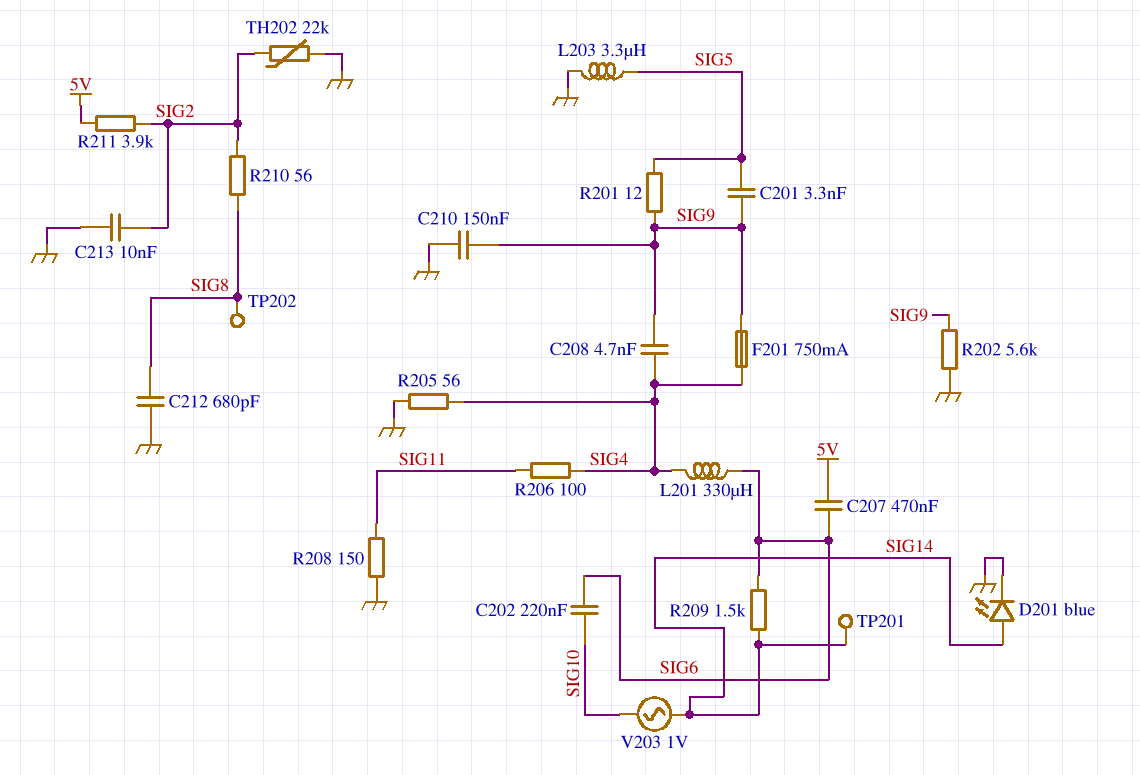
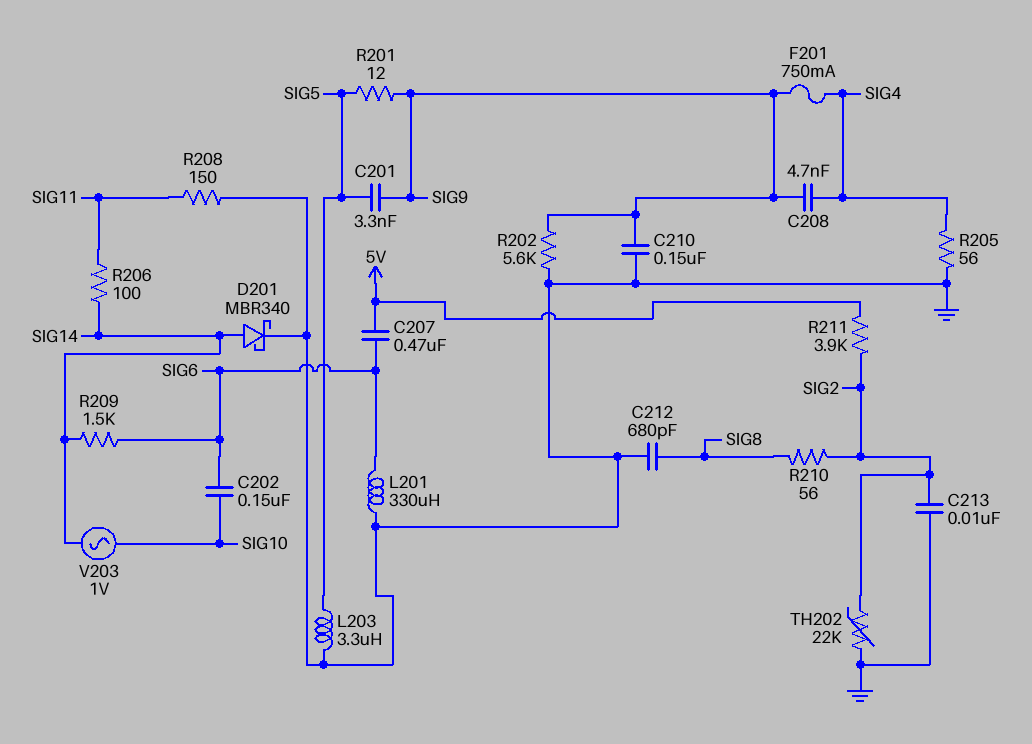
C202: 220nF (SIG6, SIG10) -> 150nF (SIG6, SIG10)
D201: LED blue (A SIG14, K GND) -> schottky MBR340 (A SIG14, K GND)
L201: 330uH (SIG4, SIG6) -> 330uH (GND, SIG6)
R206: 100 (SIG4, SIG11) -> 100 (SIG11, SIG14)
TP201: test point (SIG14) -> none
TP202: test point (SIG8) -> none

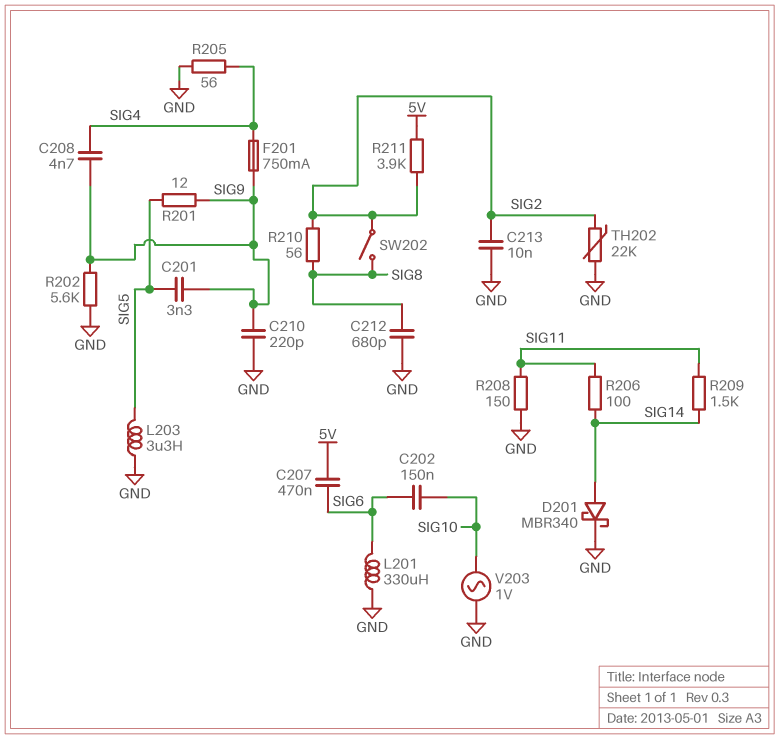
C210: 150nF (GND, SIG9) -> 220pF (GND, SIG9)
R209: 1.5k (SIG6, SIG14) -> 1.5k (SIG11, SIG14)
SW202: none -> switch (SIG2, SIG8)
V203: AC 1V (SIG10, SIG14) -> AC 1V (GND, SIG10)

